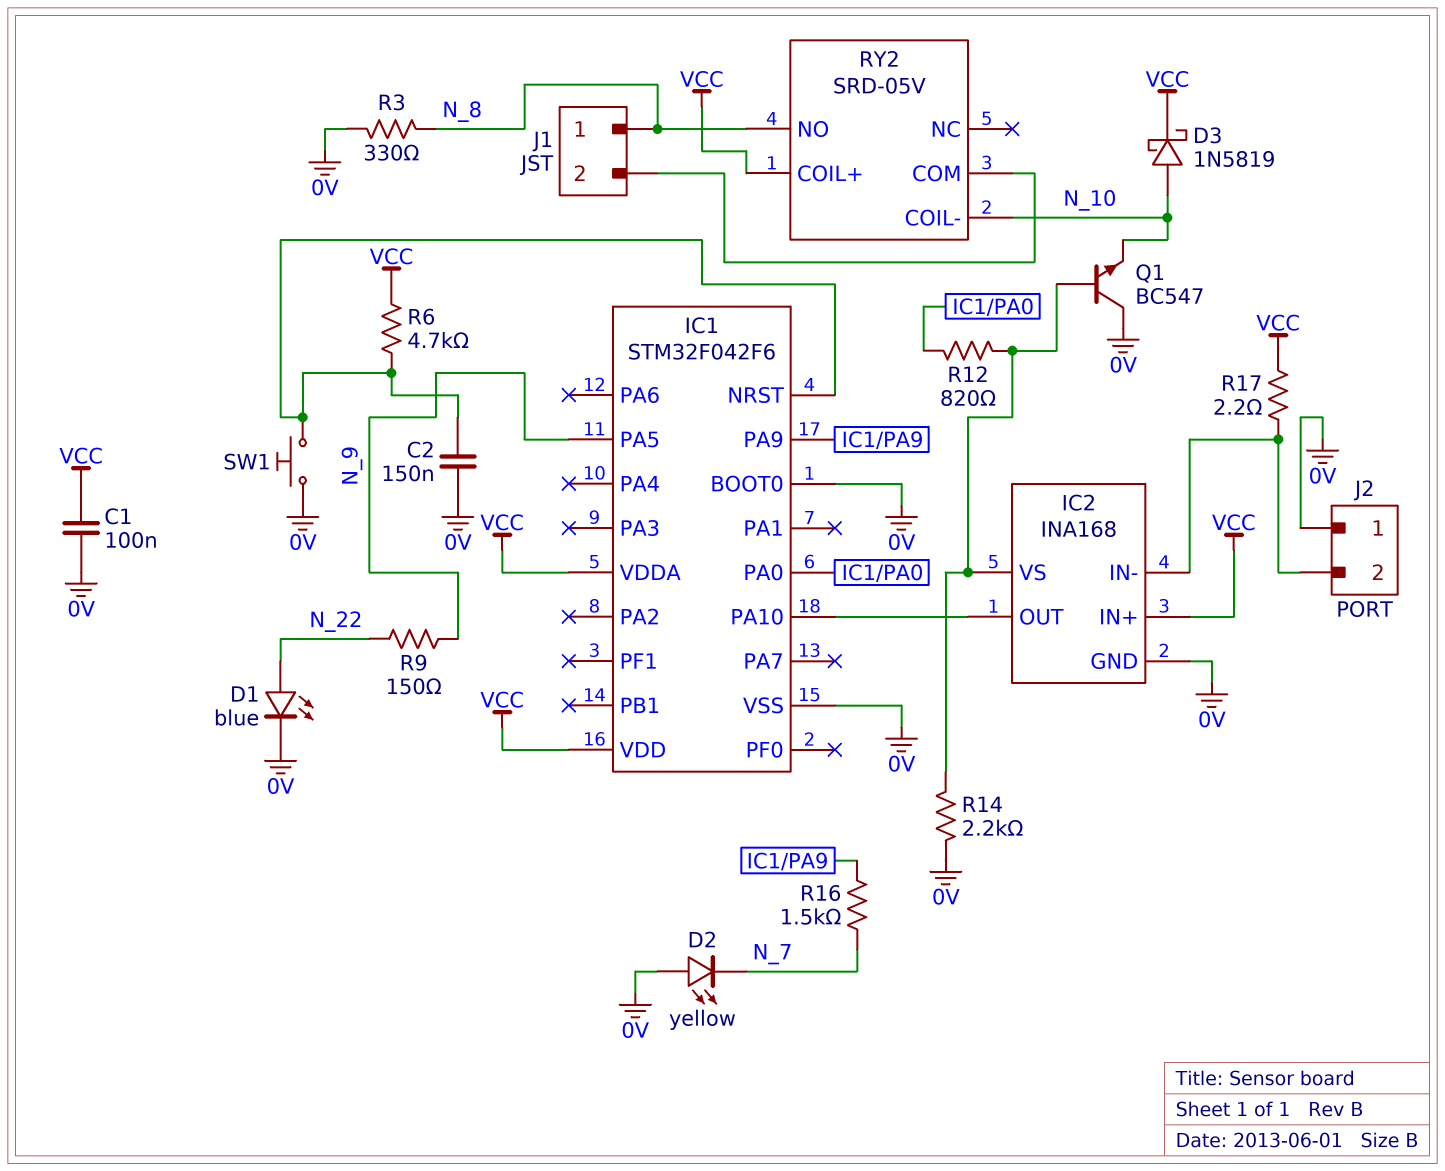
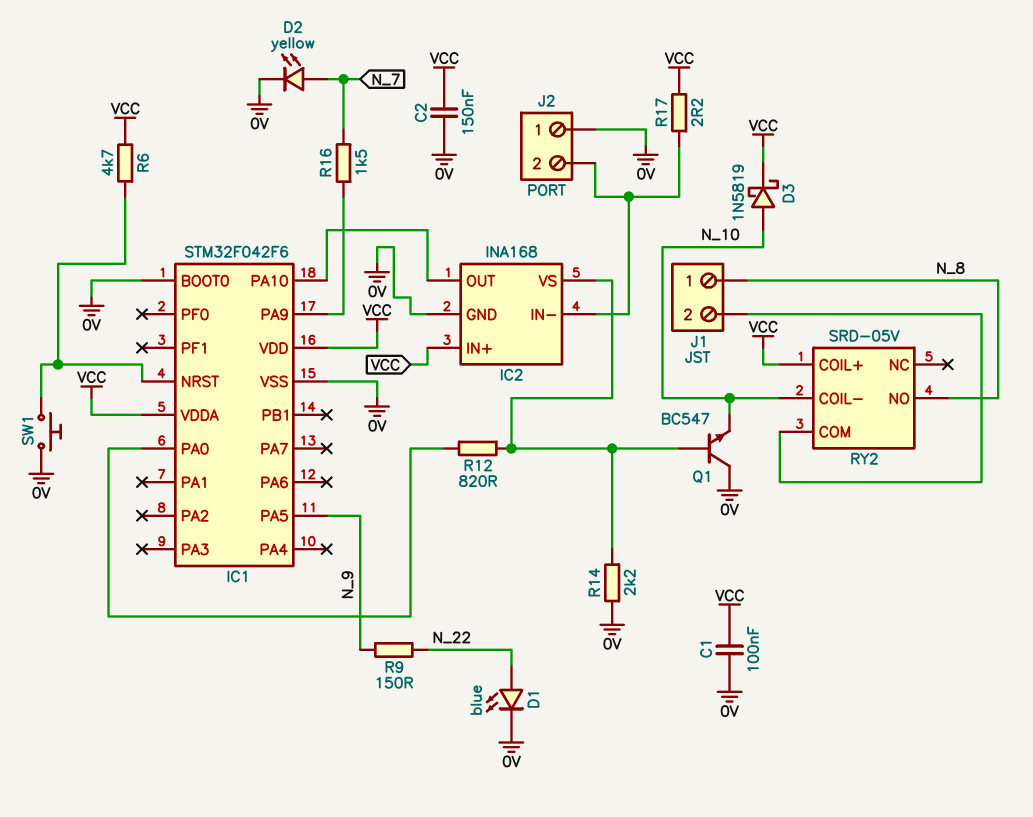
C2: 150nF (0V, IC1/NRST) -> 150nF (0V, VCC)
D2: LED yellow (A 0V, K N_7) -> LED yellow (A N_7, K 0V)
R3: 330 (0V, N_8) -> none

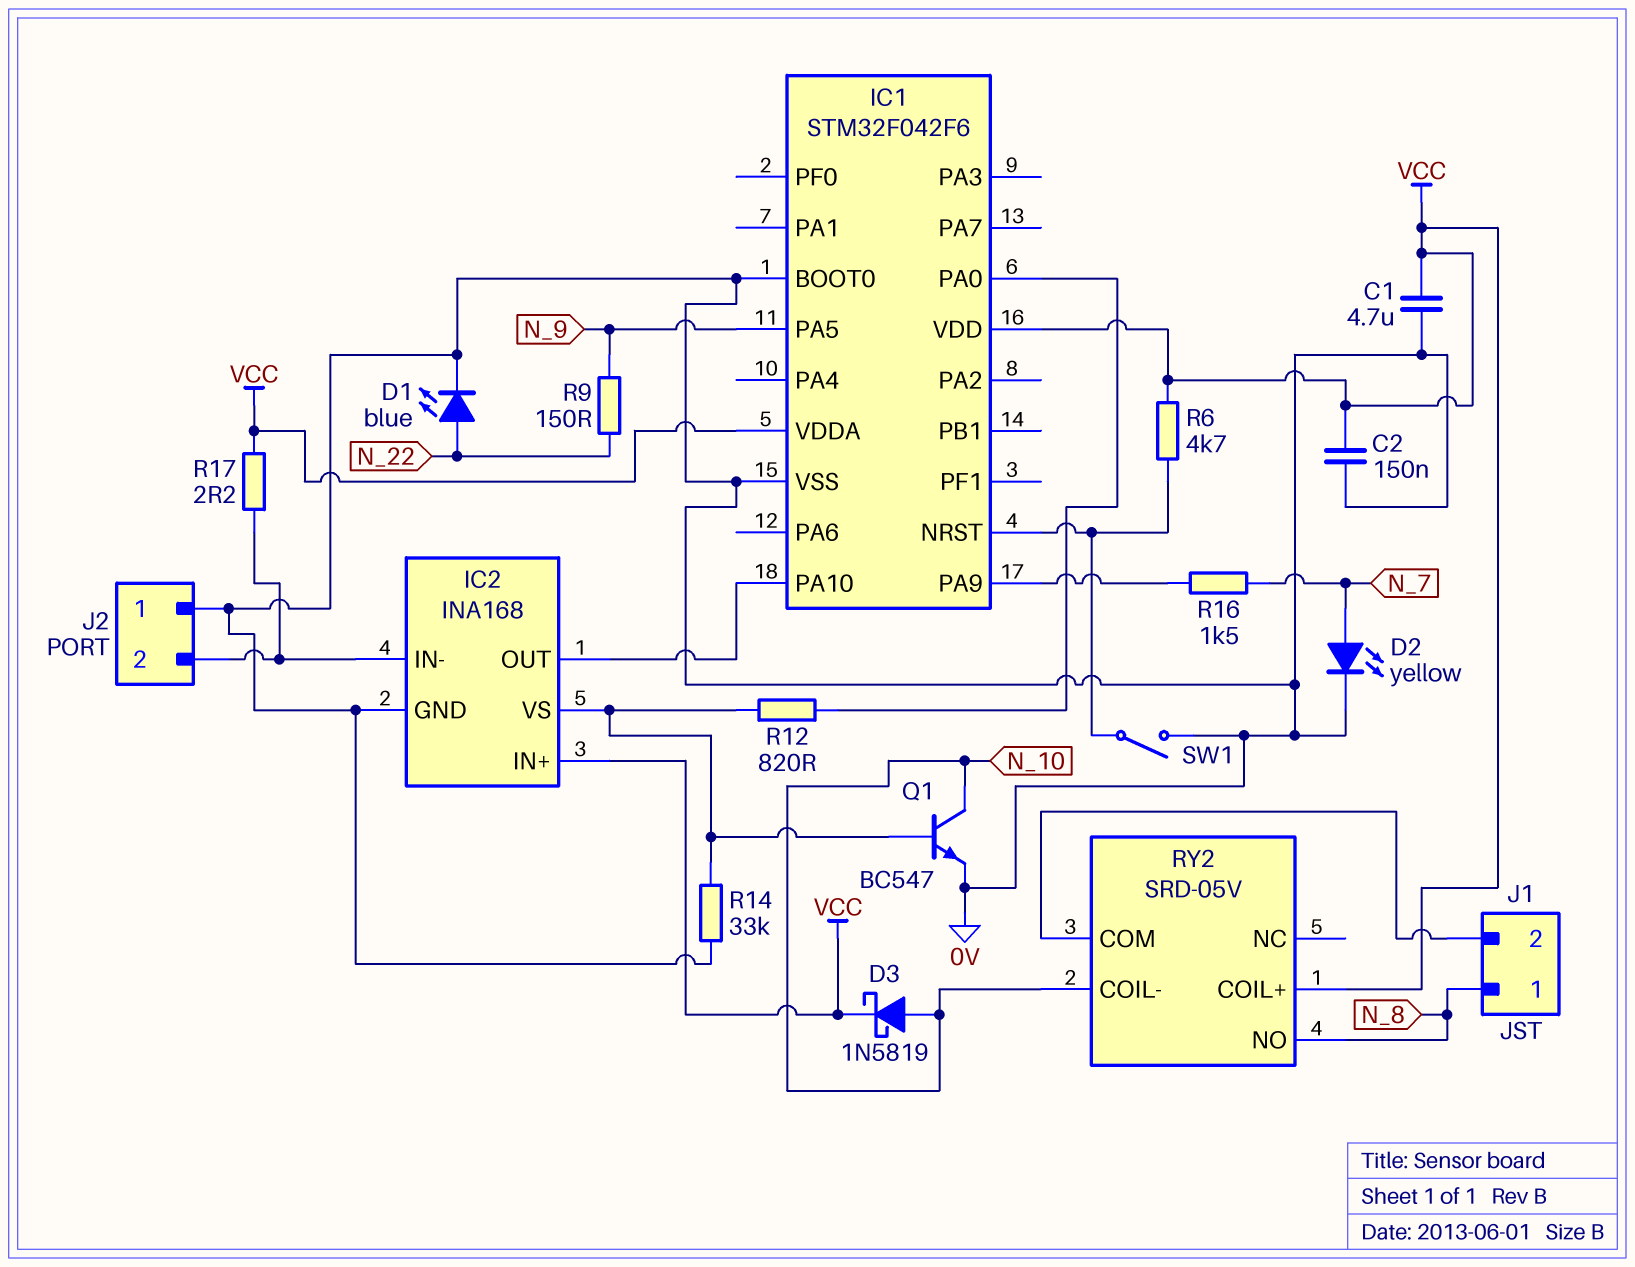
C1: 100nF (0V, VCC) -> 4.7uF (0V, VCC)
Q1: NPN BC547 (B IC2/VS, C 0V, E N_10) -> NPN BC547 (B IC2/VS, C N_10, E 0V)
R14: 2.2k (0V, IC2/VS) -> 33k (0V, IC2/VS)
SW1: button (0V, IC1/NRST) -> switch (0V, IC1/NRST)

